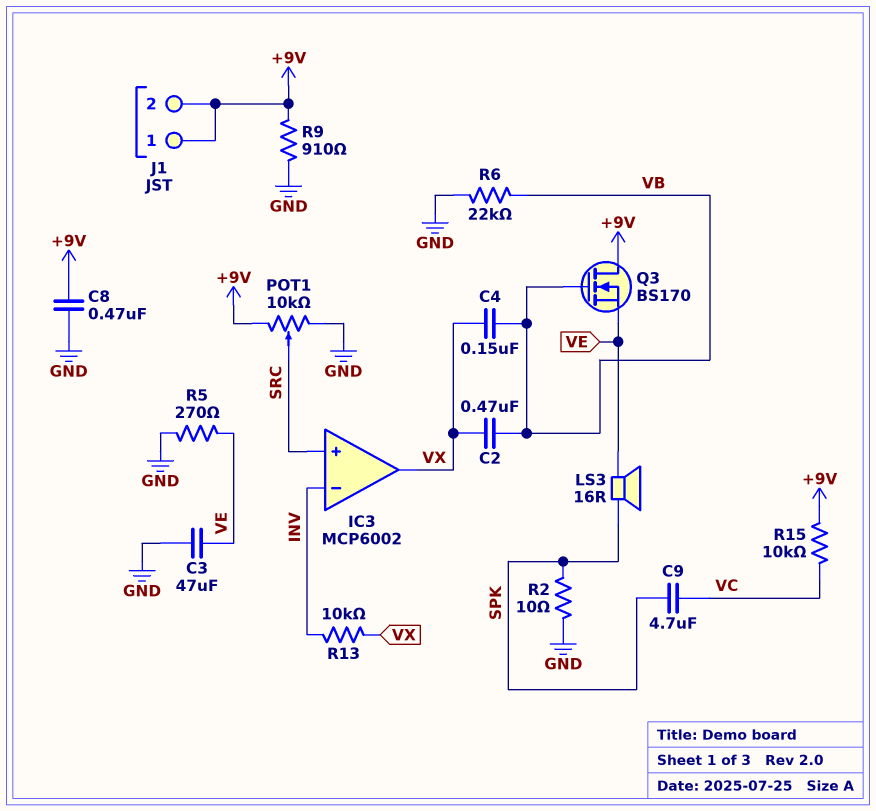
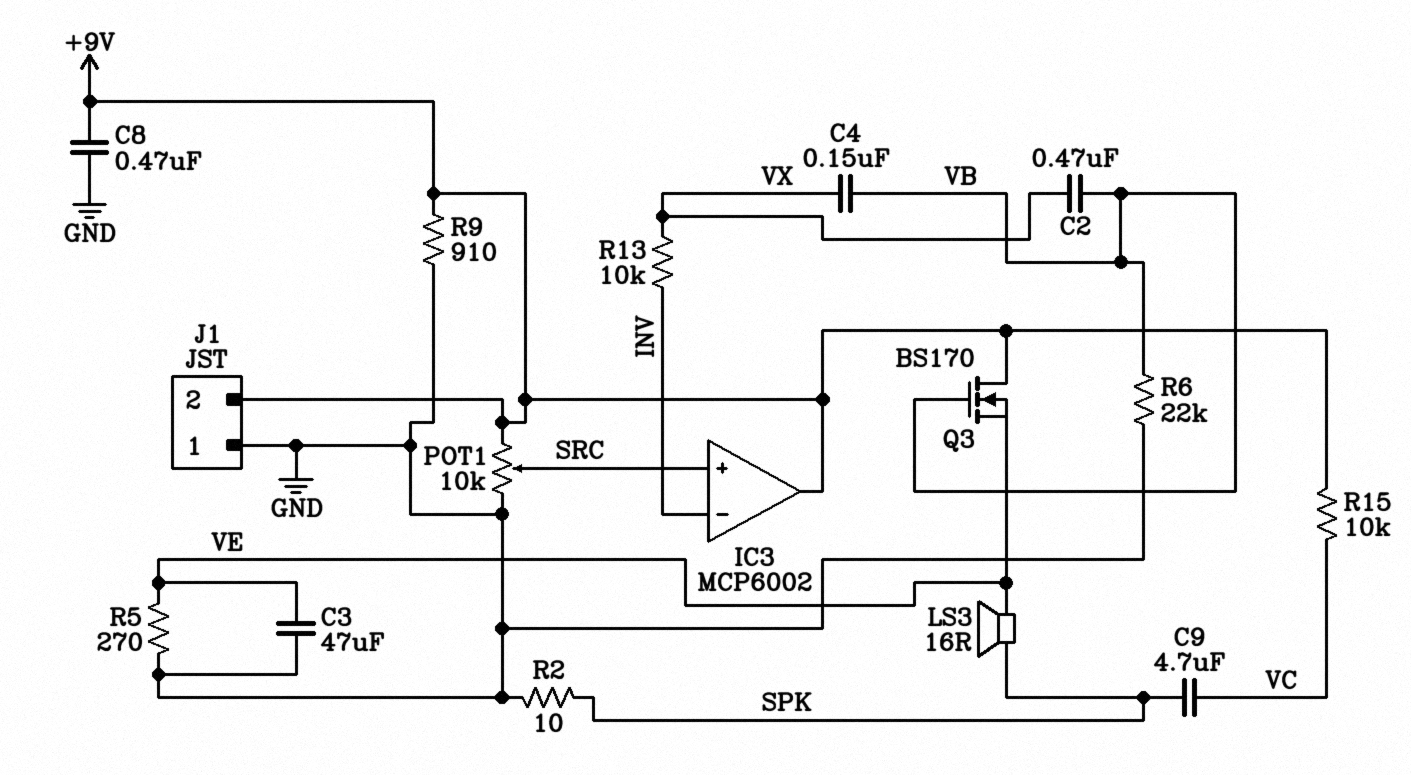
IC3 pin out: VX -> +9V
J1 pin 1: +9V -> GND

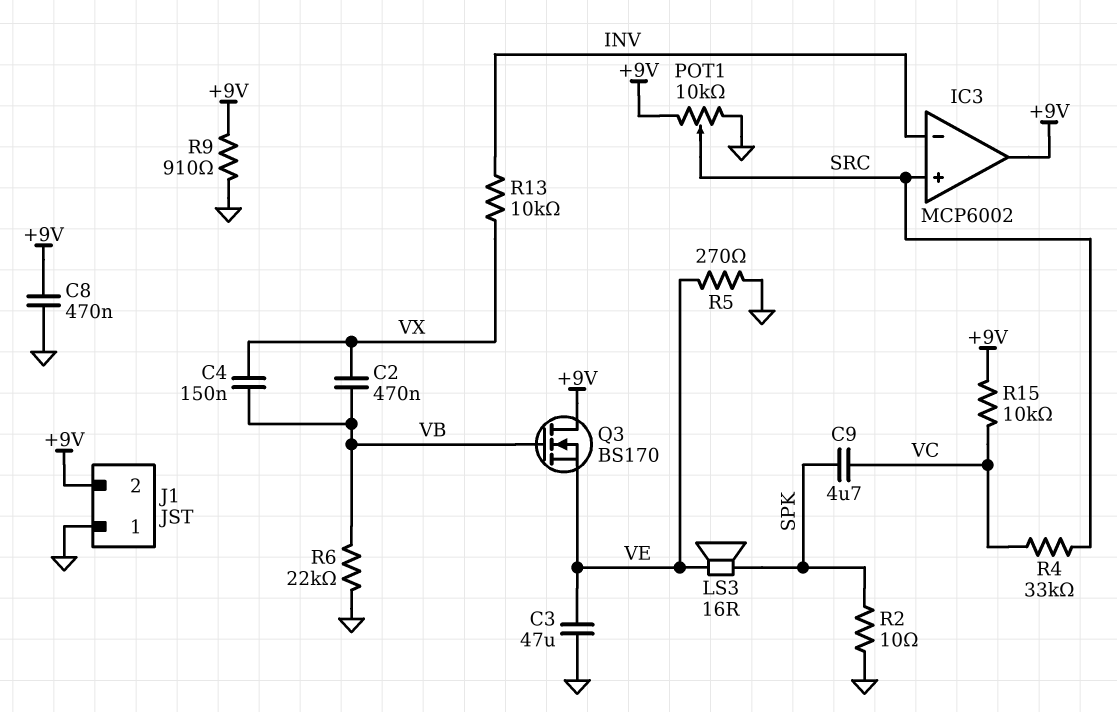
R4: none -> 33k (SRC, VC)

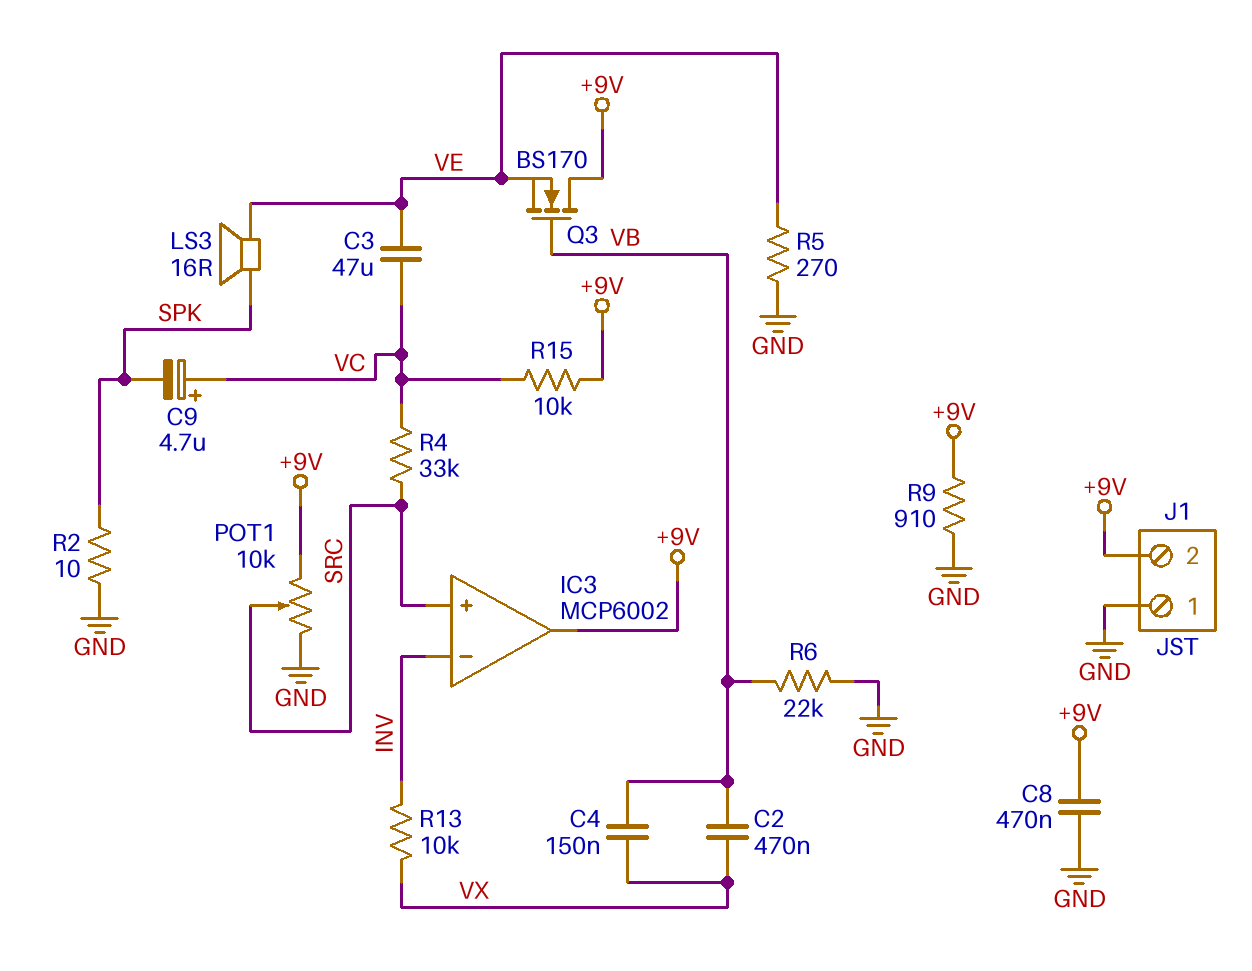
C3: 47uF (GND, VE) -> 47uF (VC, VE)
C9: 4.7uF (SPK, VC) -> 4.7uF (plus VC, minus SPK)

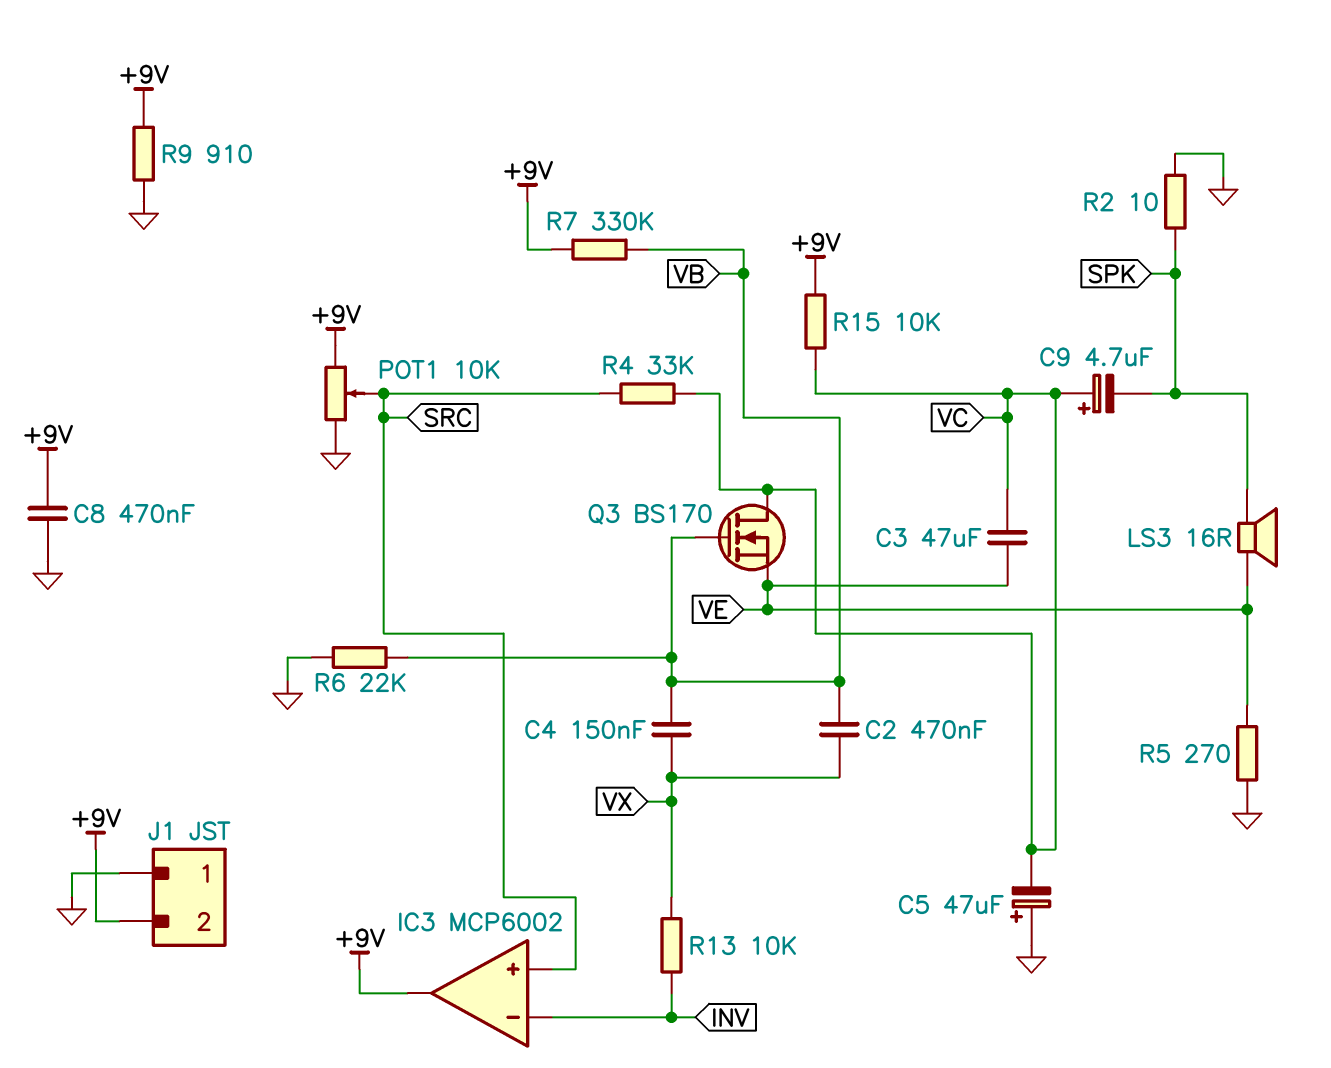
C5: none -> 47uF (plus GND, minus VC)
Q3: NMOS BS170 (G VB, D +9V, S VE) -> NMOS BS170 (G VB, D VC, S VE)
R7: none -> 330k (+9V, VB)

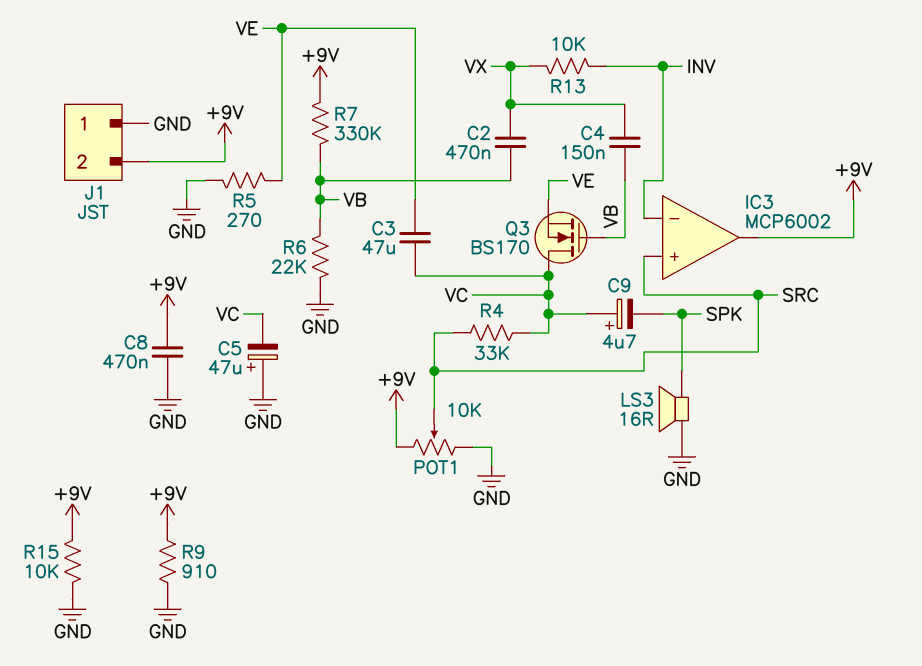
LS3: speaker 16R (SPK, VE) -> speaker 16R (GND, SPK)
R2: 10 (GND, SPK) -> none
R15: 10k (+9V, VC) -> 10k (+9V, GND)

